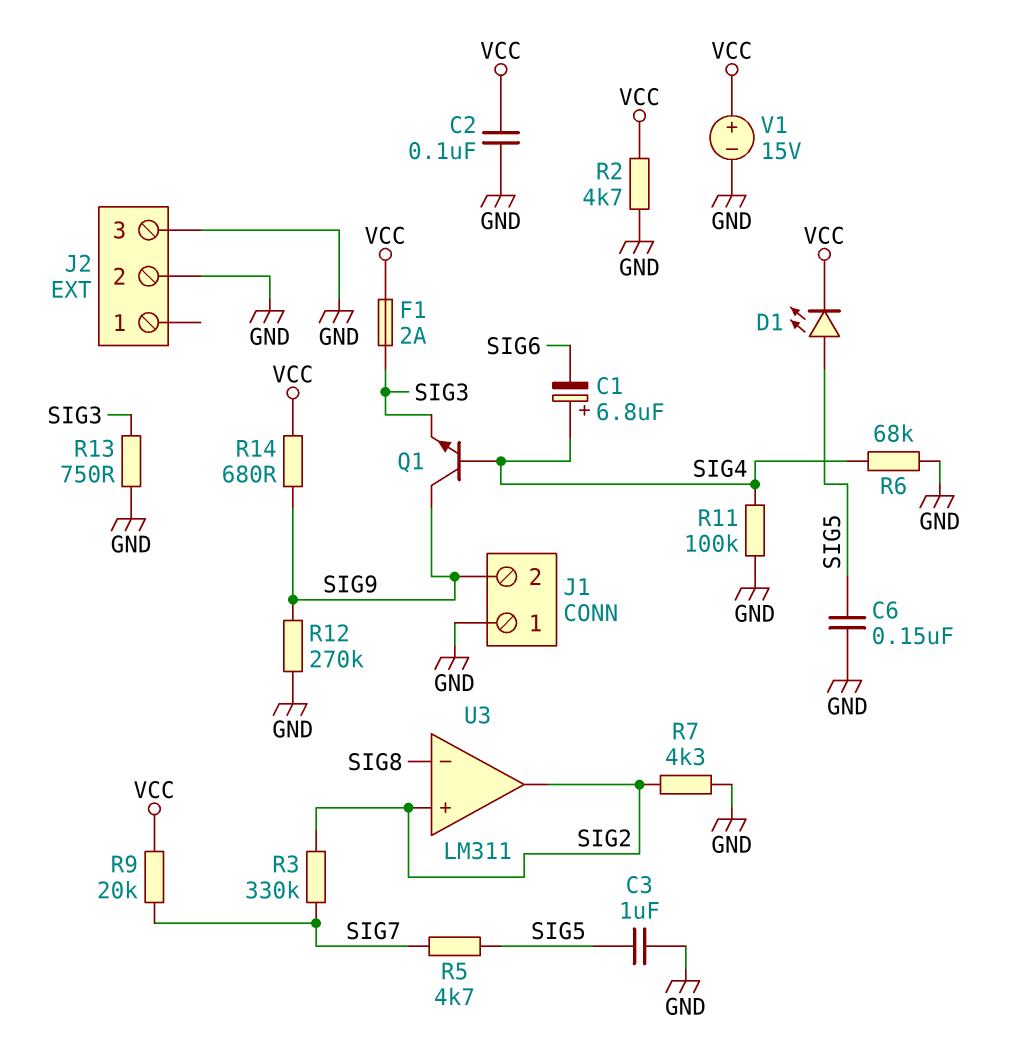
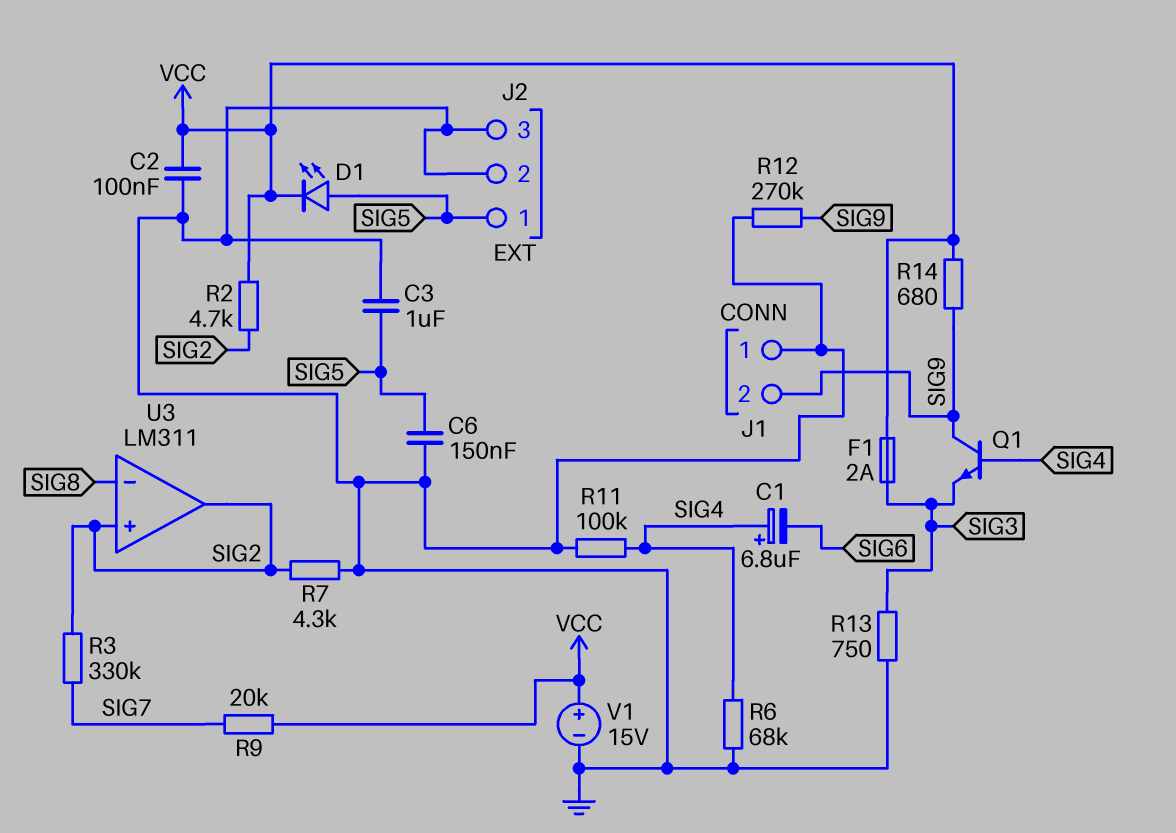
J2 pin 1: none -> SIG5
R2: 4.7k (GND, VCC) -> 4.7k (SIG2, VCC)
R5: 4.7k (SIG5, SIG7) -> none

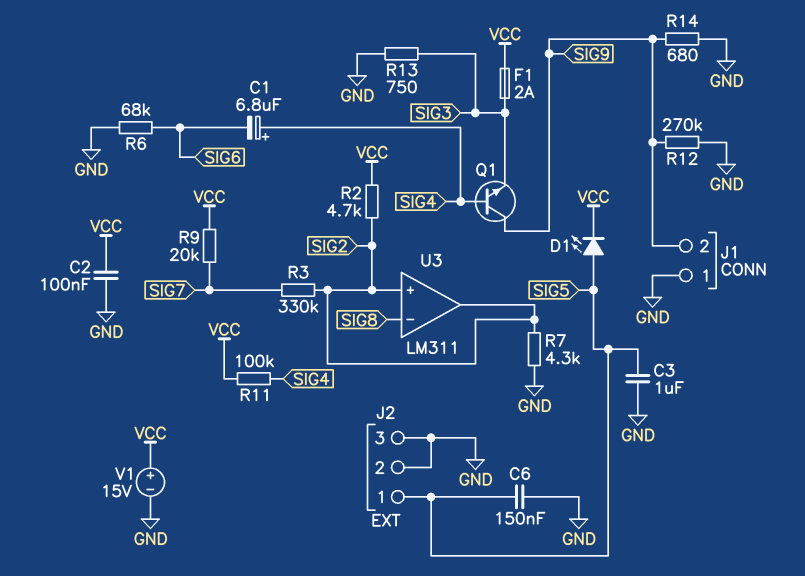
R6: 68k (GND, SIG4) -> 68k (GND, SIG6)
R11: 100k (GND, SIG4) -> 100k (SIG4, VCC)
R14: 680 (SIG9, VCC) -> 680 (GND, SIG9)

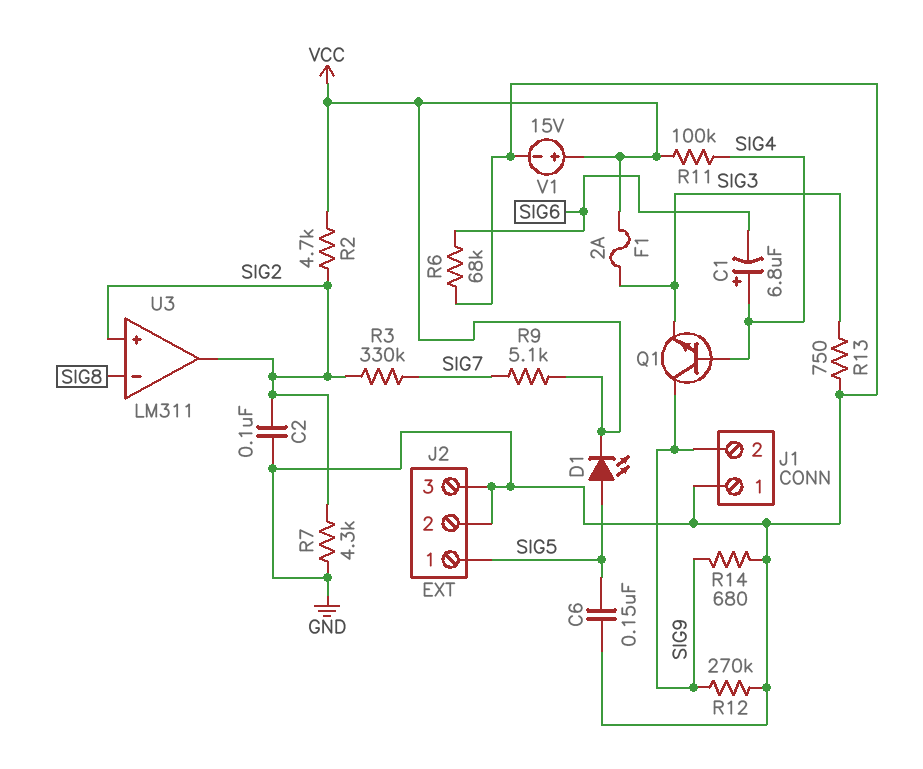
C2: 100nF (GND, VCC) -> 100nF (GND, SIG2)
C3: 1uF (GND, SIG5) -> none
R9: 20k (SIG7, VCC) -> 5.1k (SIG7, VCC)

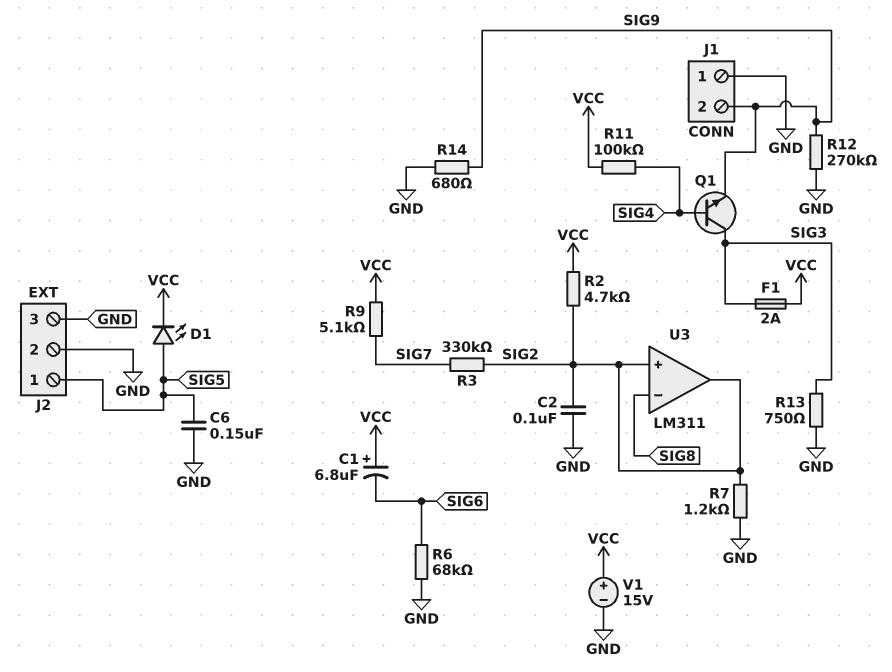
C1: 6.8uF (plus SIG4, minus SIG6) -> 6.8uF (plus VCC, minus SIG6)
Q1: NPN (B SIG4, C SIG9, E SIG3) -> NPN (B SIG4, C SIG3, E SIG9)
R7: 4.3k (GND, SIG2) -> 1.2k (GND, SIG2)

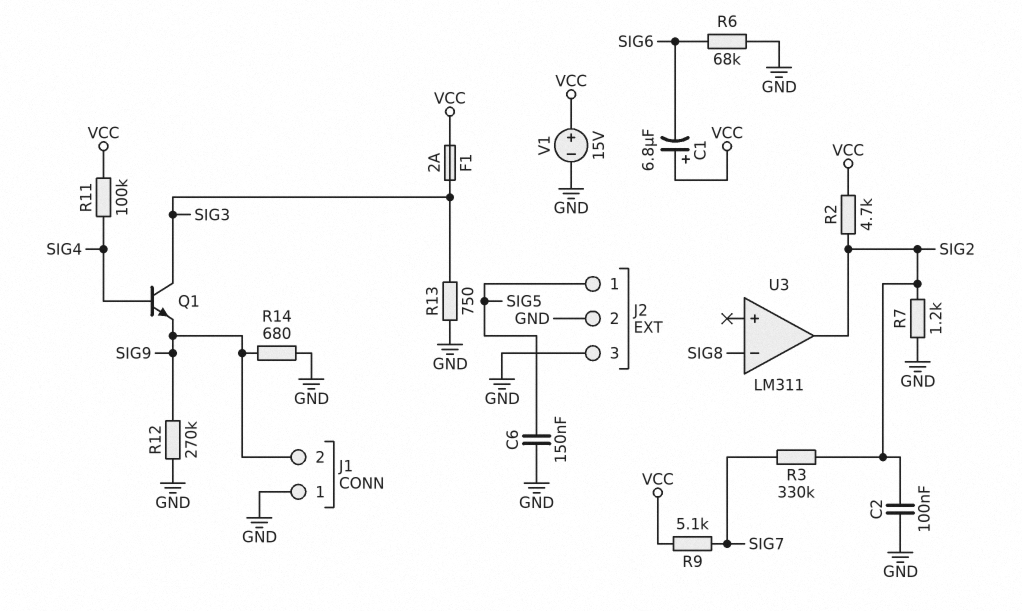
D1: LED (A SIG5, K VCC) -> none
U3 pin in+: SIG2 -> none

